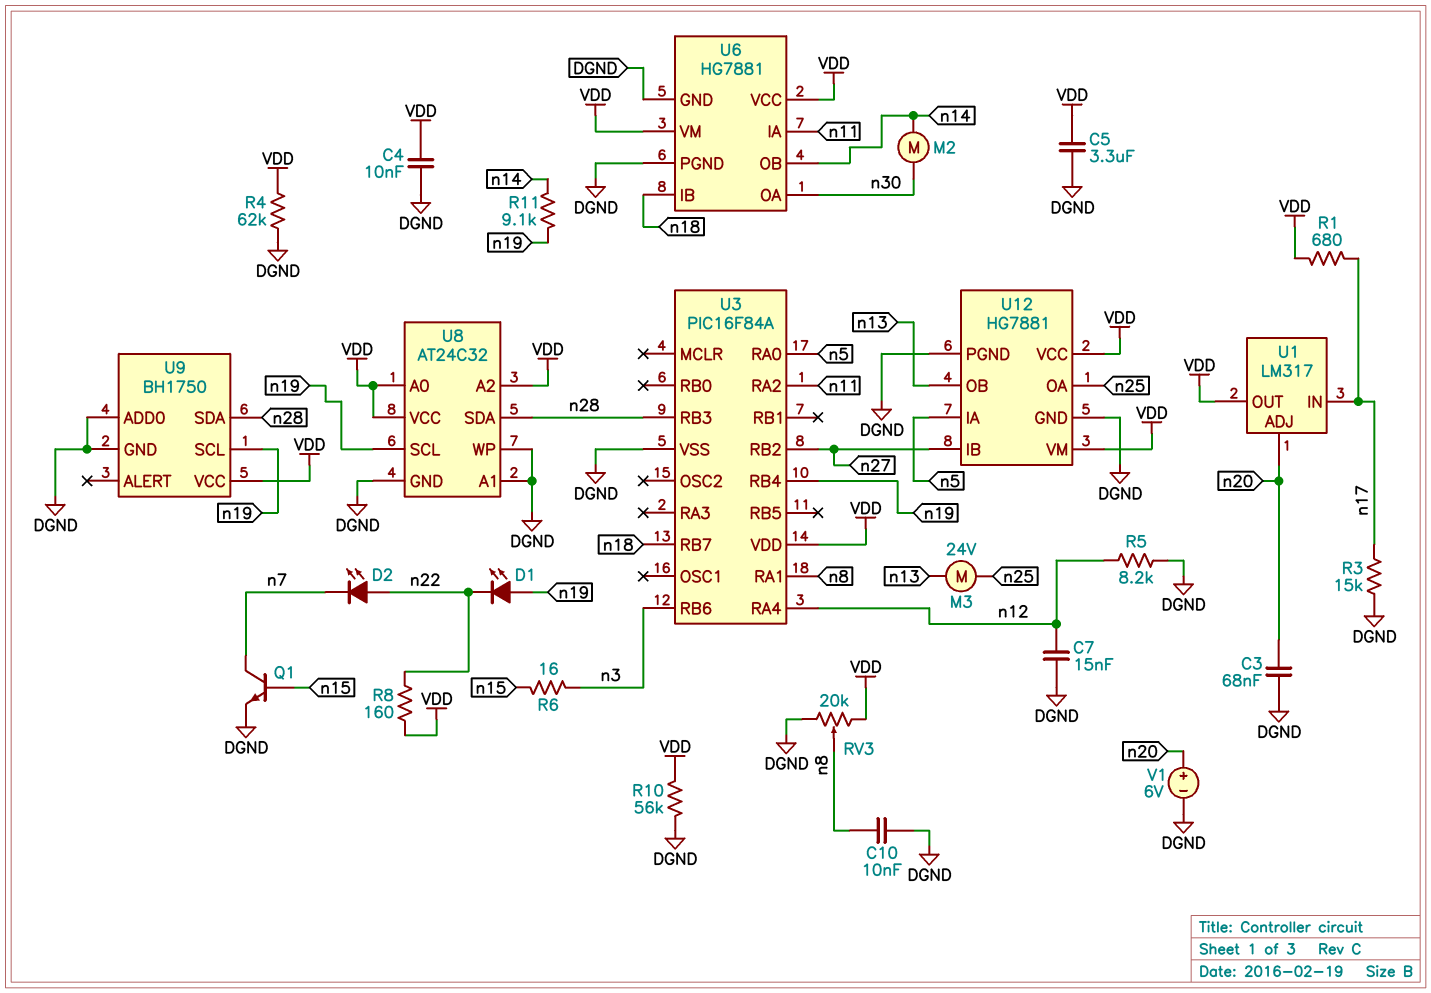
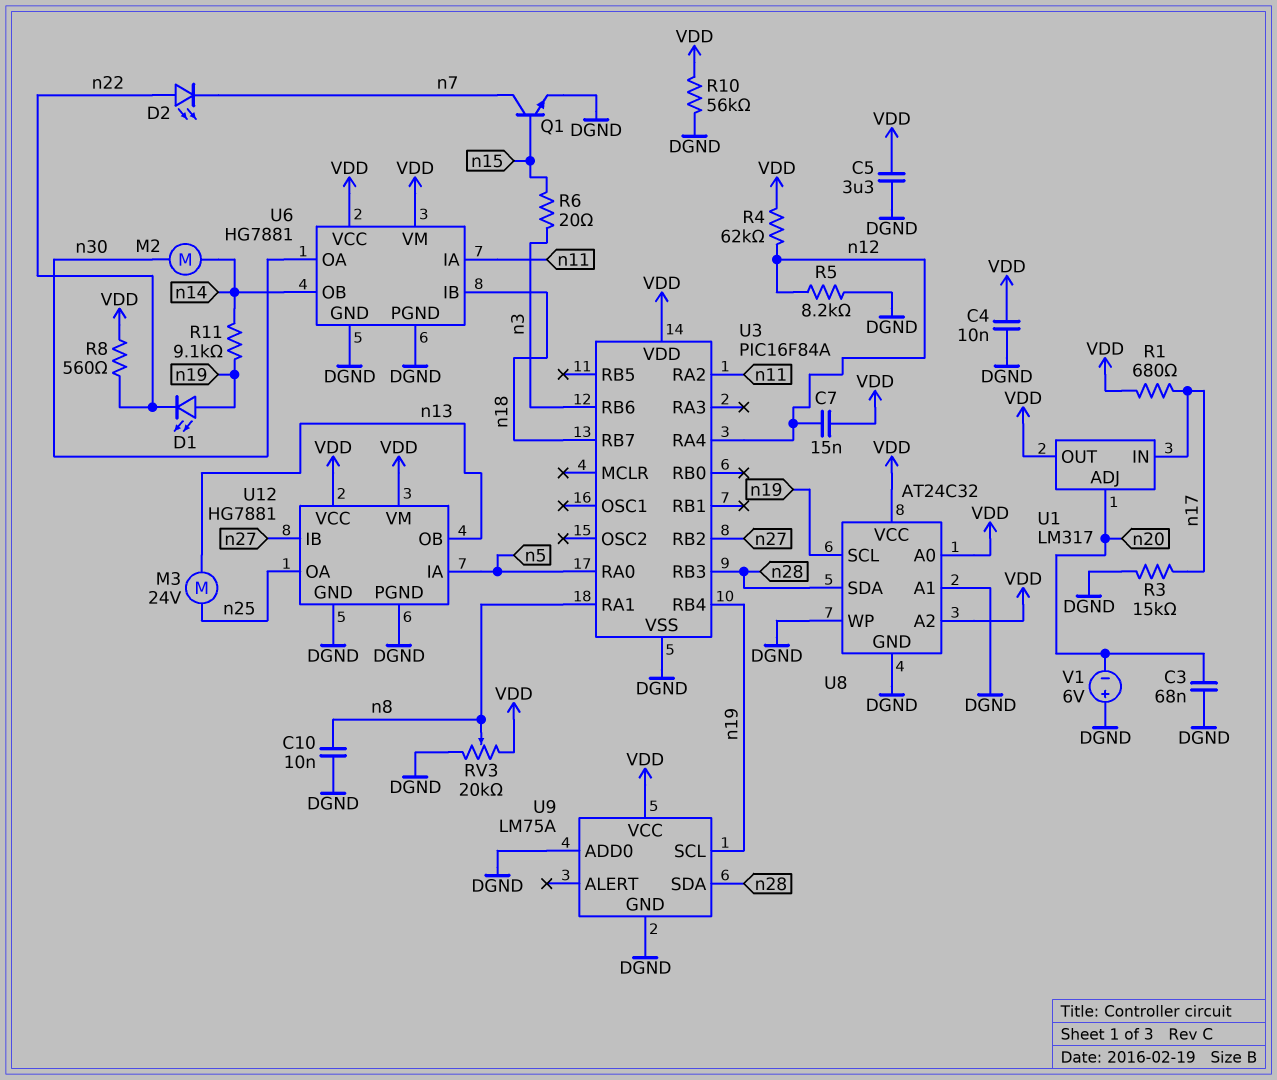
C7: 15nF (DGND, n12) -> 15nF (VDD, n12)
R4: 62k (DGND, VDD) -> 62k (VDD, n12)
R6: 16 (n3, n15) -> 20 (n3, n15)
R8: 160 (VDD, n22) -> 560 (VDD, n22)
U9: BH1750 -> LM75A
V1: 6V (plus n20, minus DGND) -> 6V (plus DGND, minus n20)

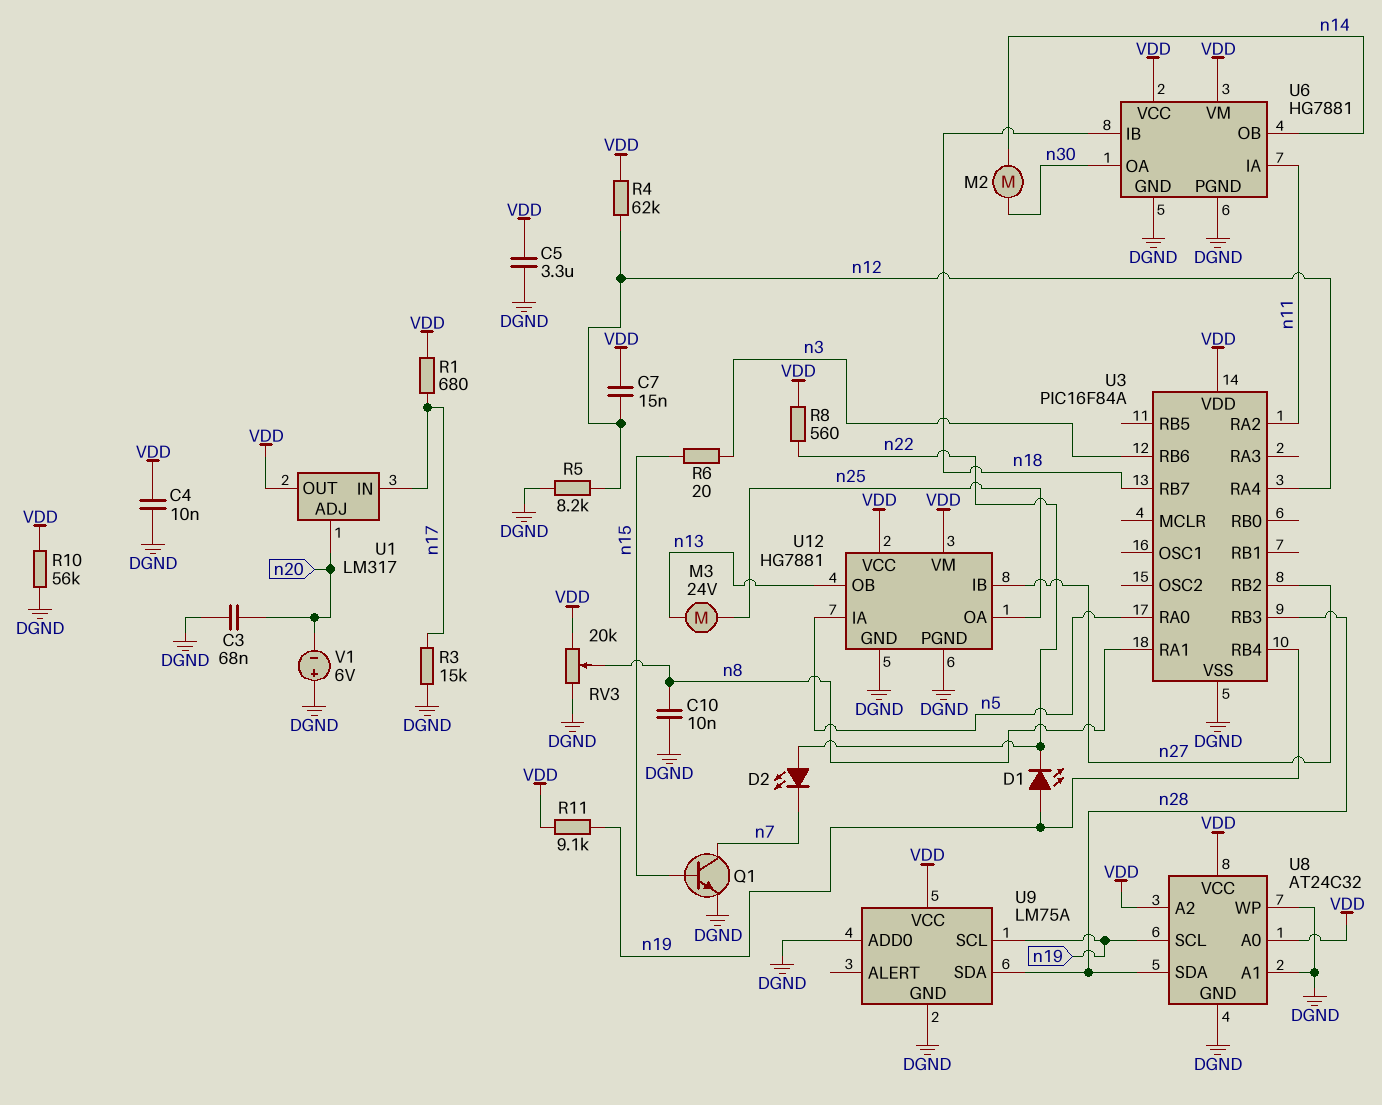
R11: 9.1k (n14, n19) -> 9.1k (VDD, n19)

